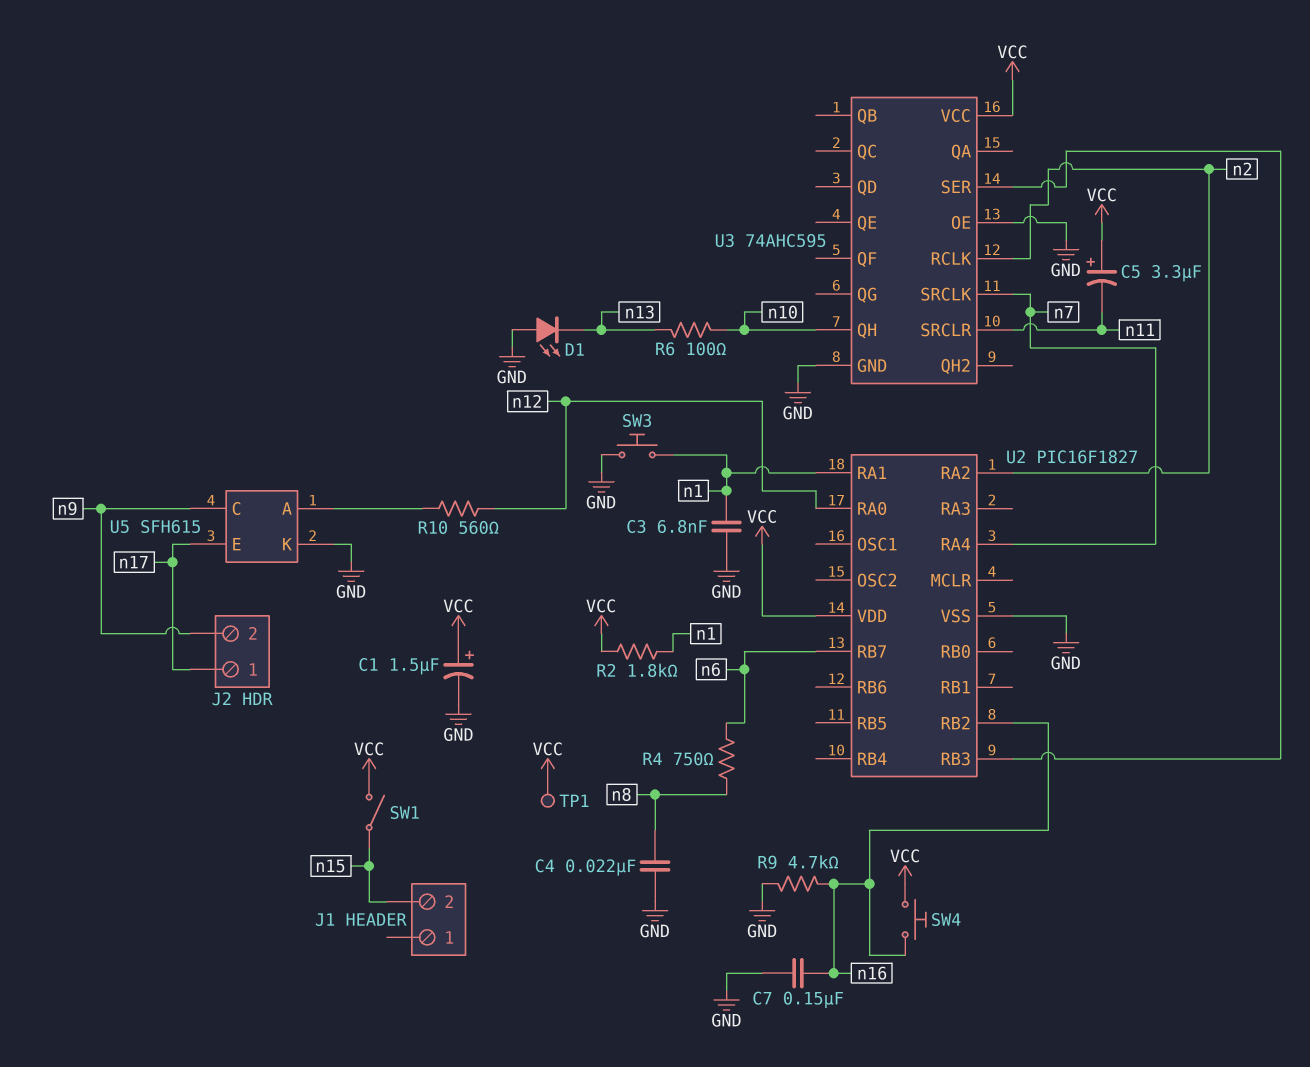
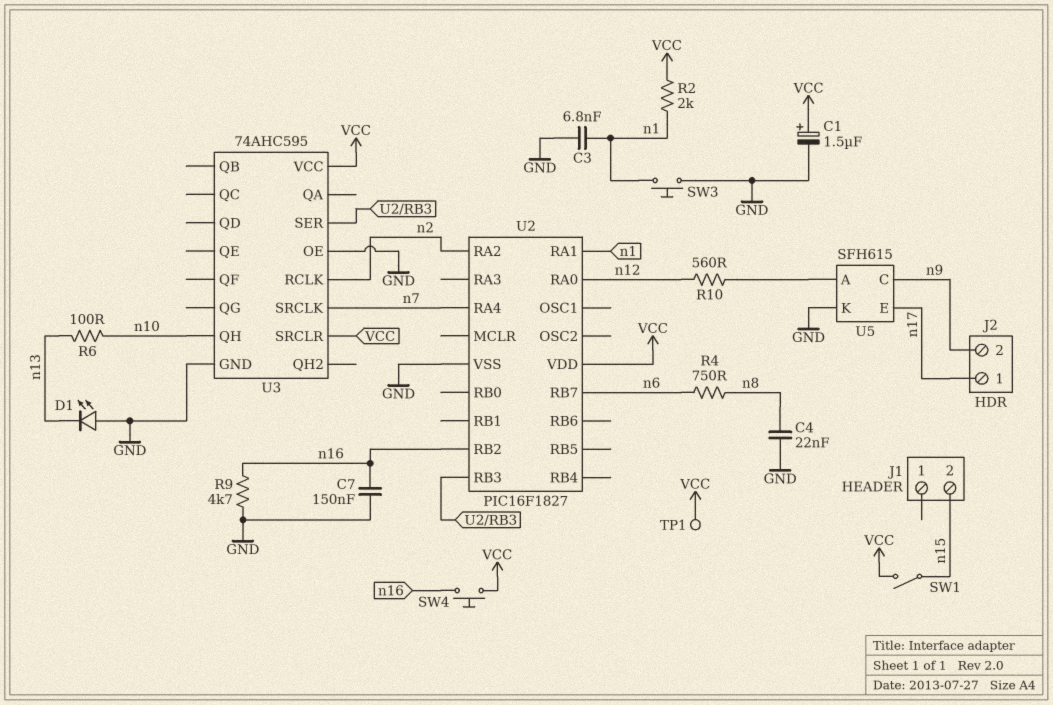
C5: 3.3uF (plus VCC, minus n11) -> none
R2: 1.8k (VCC, n1) -> 2k (VCC, n1)
U3 pin SRCLR: n11 -> VCC

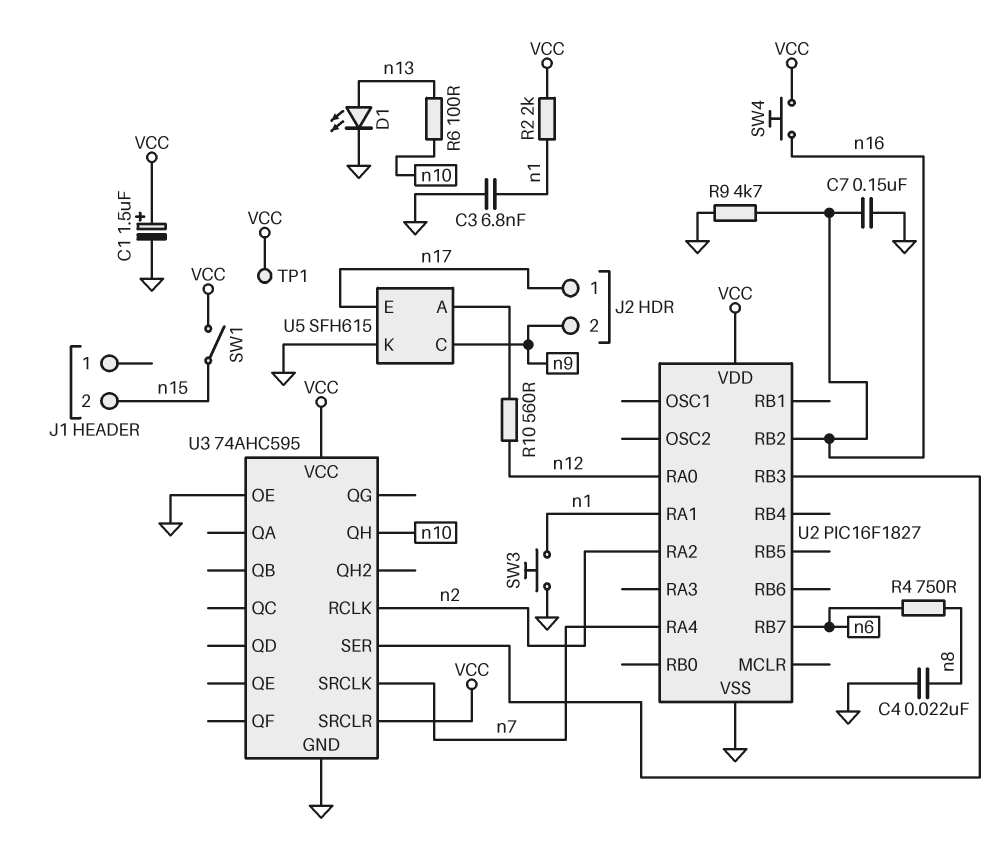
D1: LED (A GND, K n13) -> LED (A n13, K GND)

